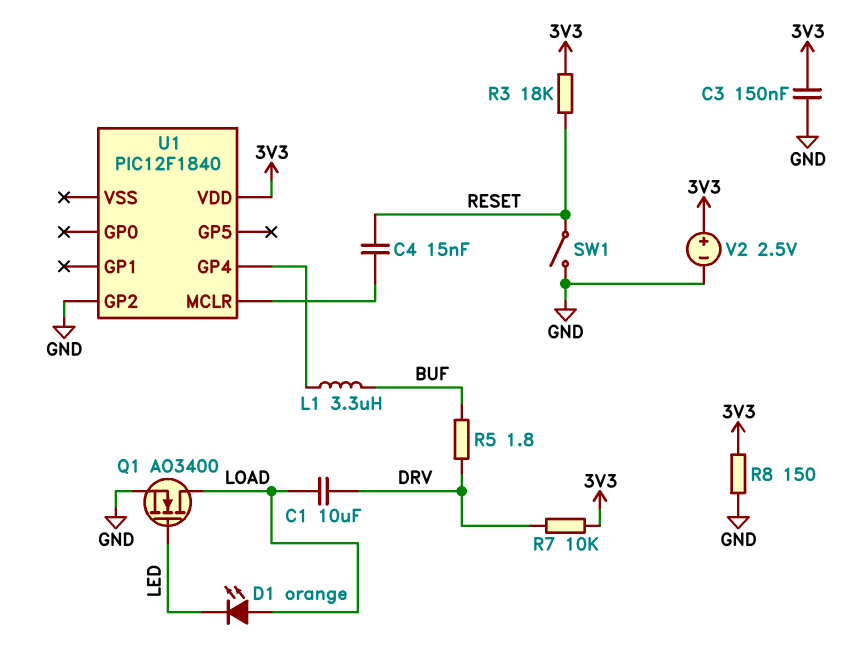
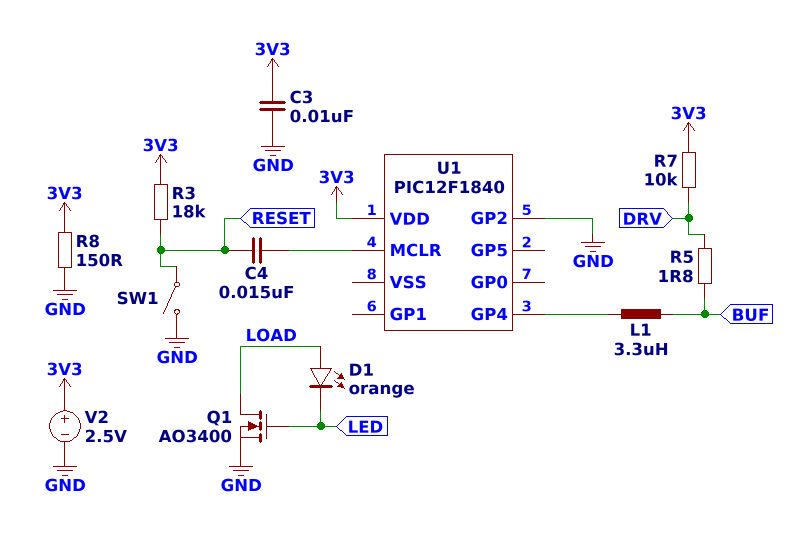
C1: 10uF (DRV, LOAD) -> none
C3: 150nF (3V3, GND) -> 10nF (3V3, GND)

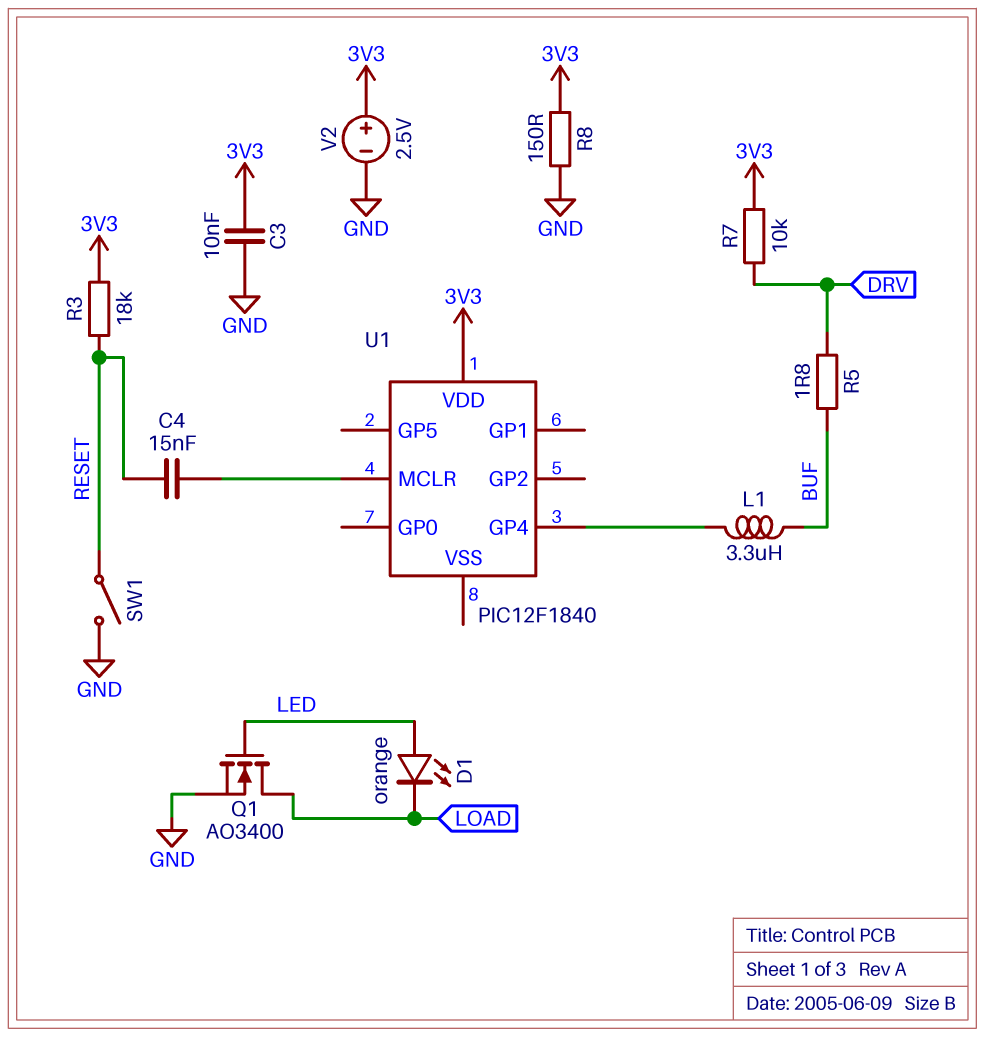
D1: LED orange (A LOAD, K LED) -> LED orange (A LED, K LOAD)
U1 pin GP2: GND -> none

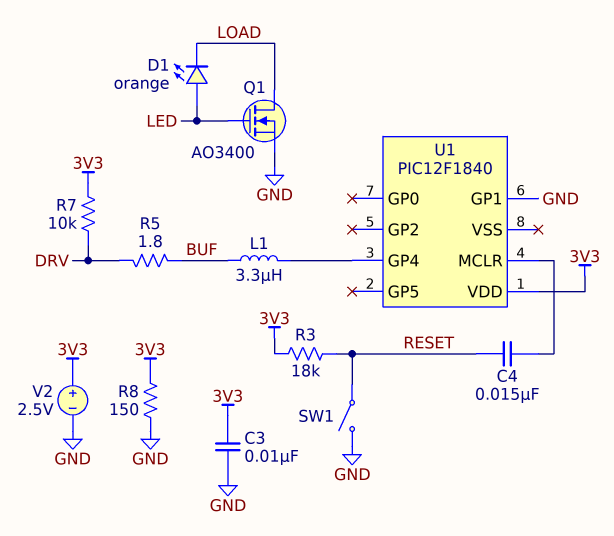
U1 pin GP1: none -> GND

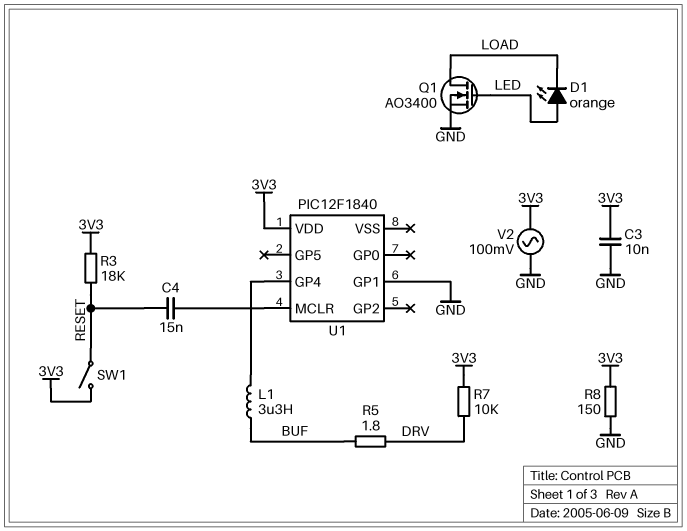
SW1: switch (GND, RESET) -> switch (3V3, RESET)
V2: 2.5V (plus 3V3, minus GND) -> AC 100mV (3V3, GND)

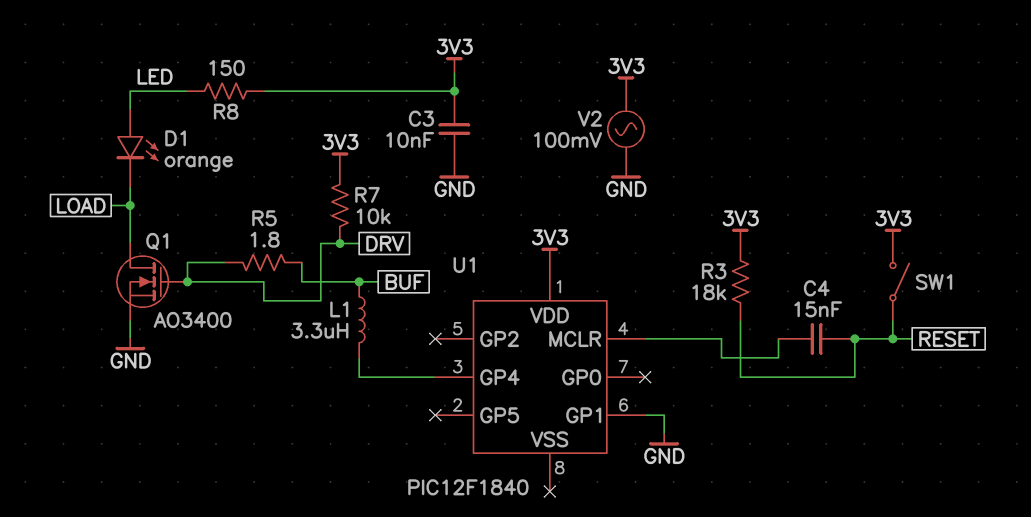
Q1: NMOS AO3400 (G LED, D LOAD, S GND) -> NMOS AO3400 (G DRV, D LOAD, S GND)
R8: 150 (3V3, GND) -> 150 (3V3, LED)

